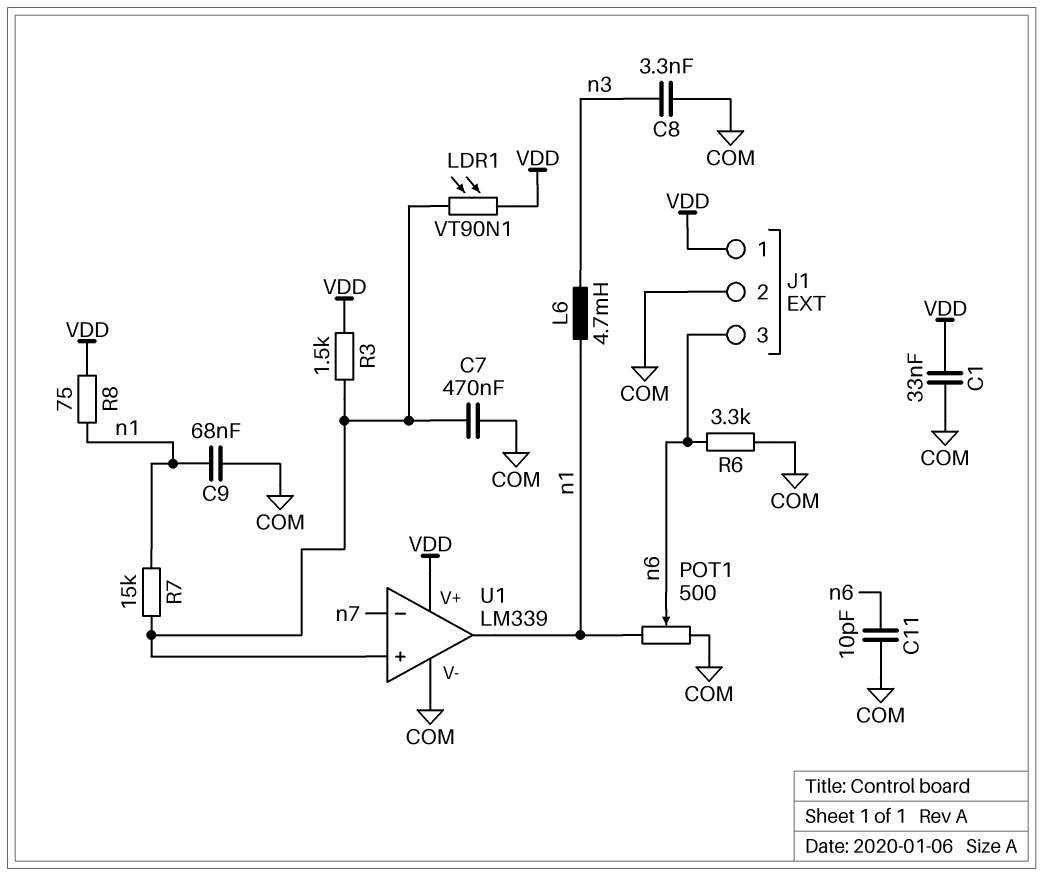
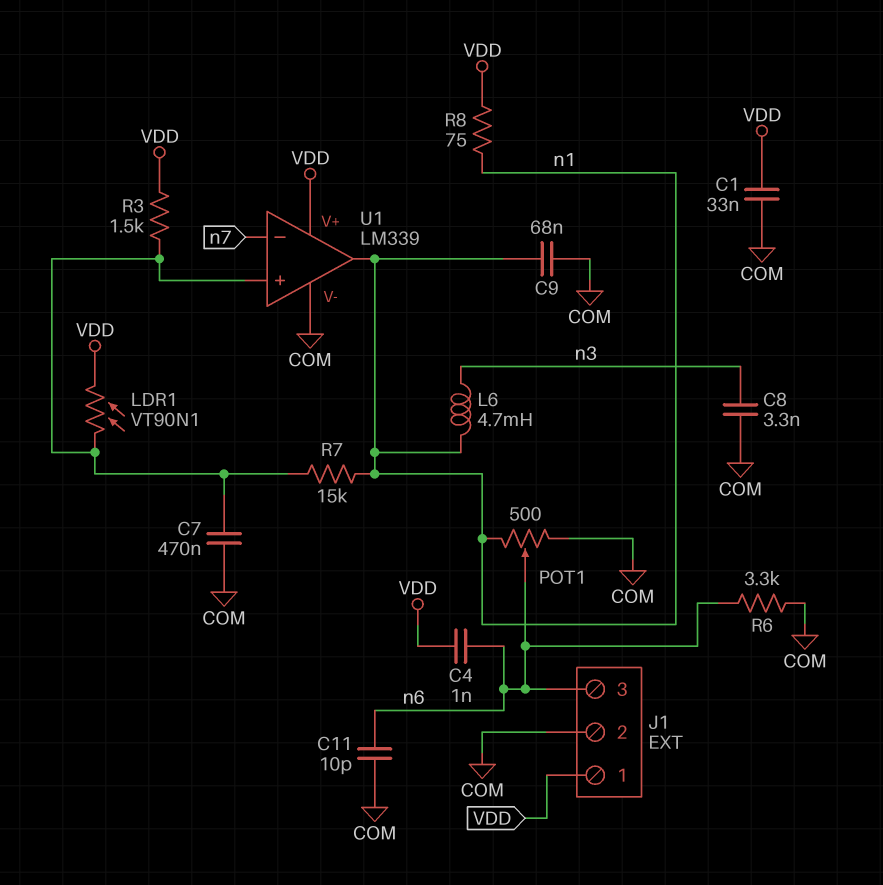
C4: none -> 1nF (VDD, n6)

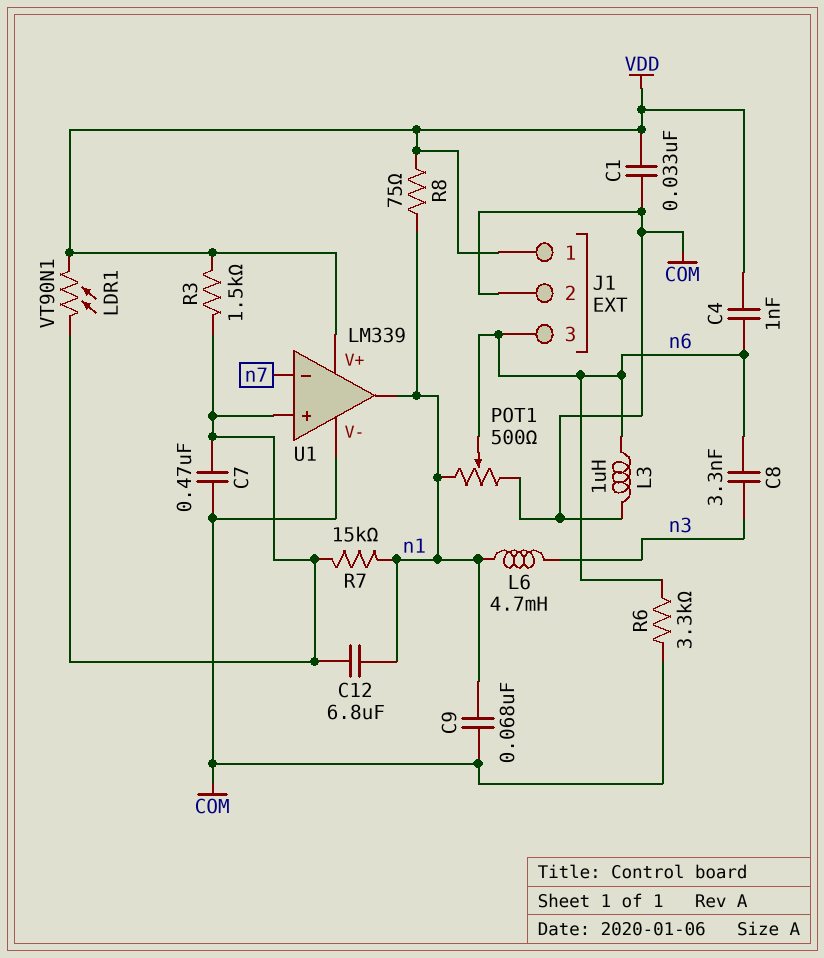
C8: 3.3nF (COM, n3) -> 3.3nF (n3, n6)
C11: 10pF (COM, n6) -> none
C12: none -> 6.8uF (U1/in+, n1)
L3: none -> 1uH (COM, n6)

